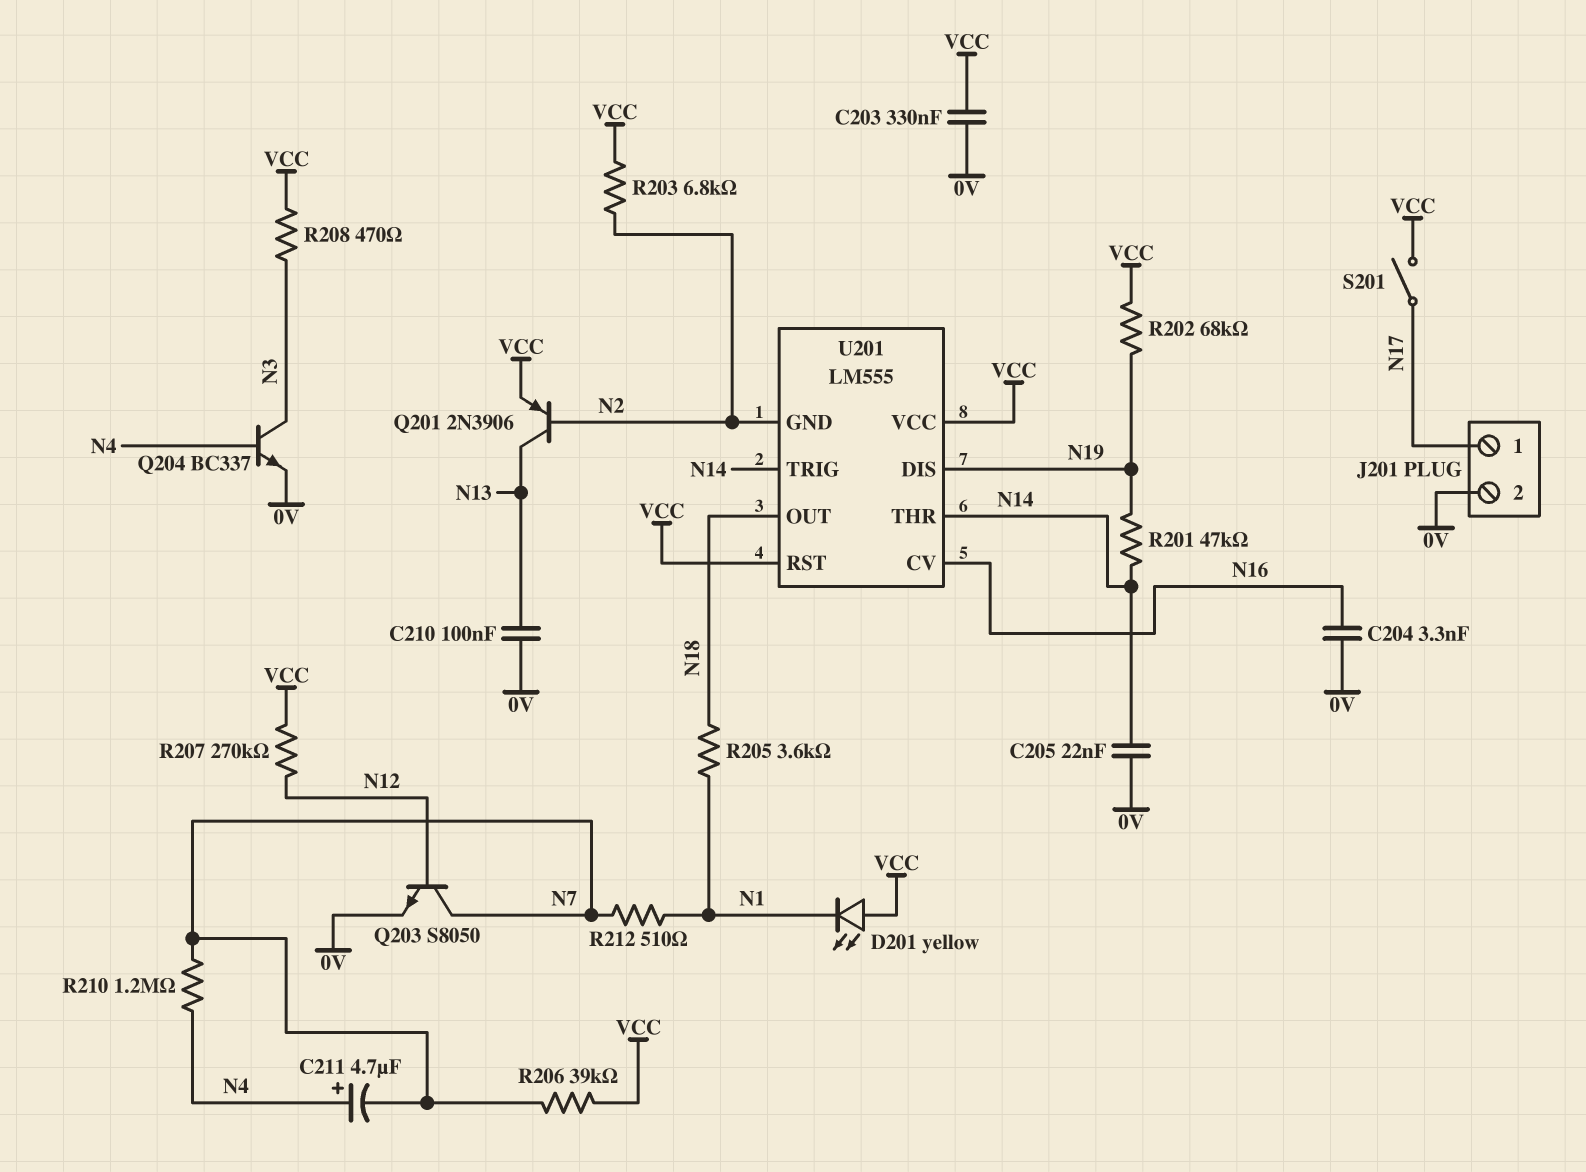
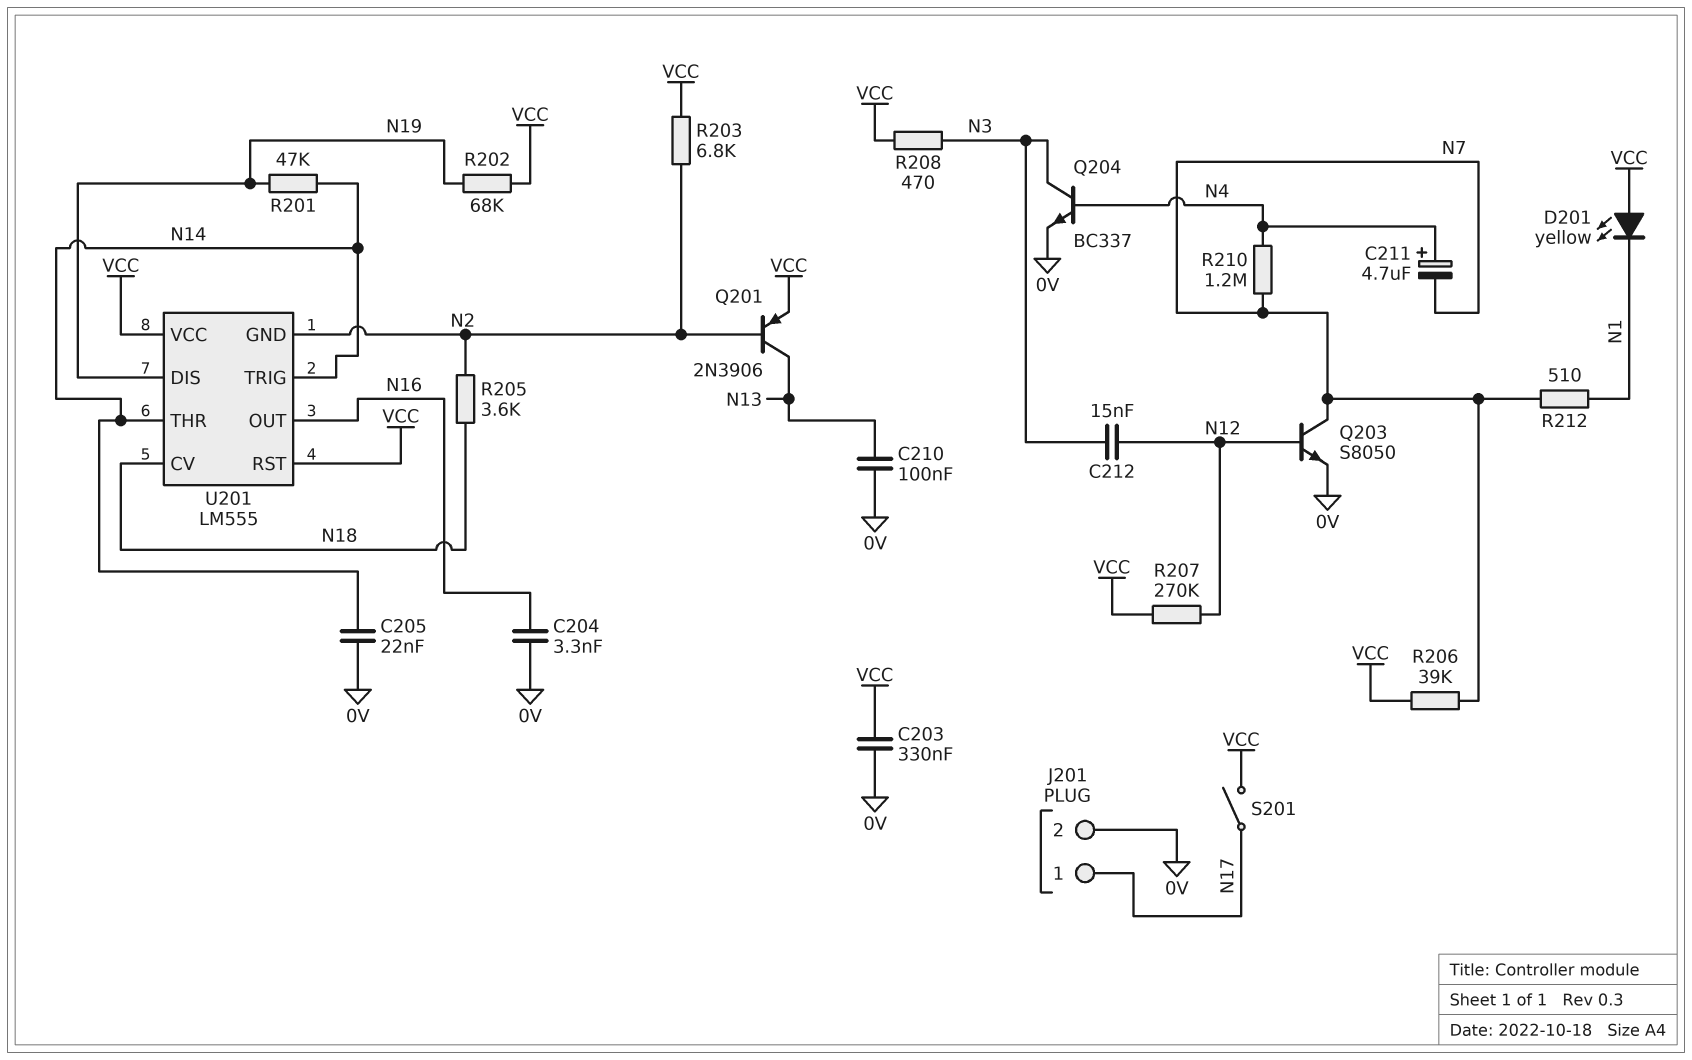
C212: none -> 15nF (N3, N12)
R205: 3.6k (N1, N18) -> 3.6k (N2, N18)
U201 pin CV: N16 -> N18
U201 pin OUT: N18 -> N16

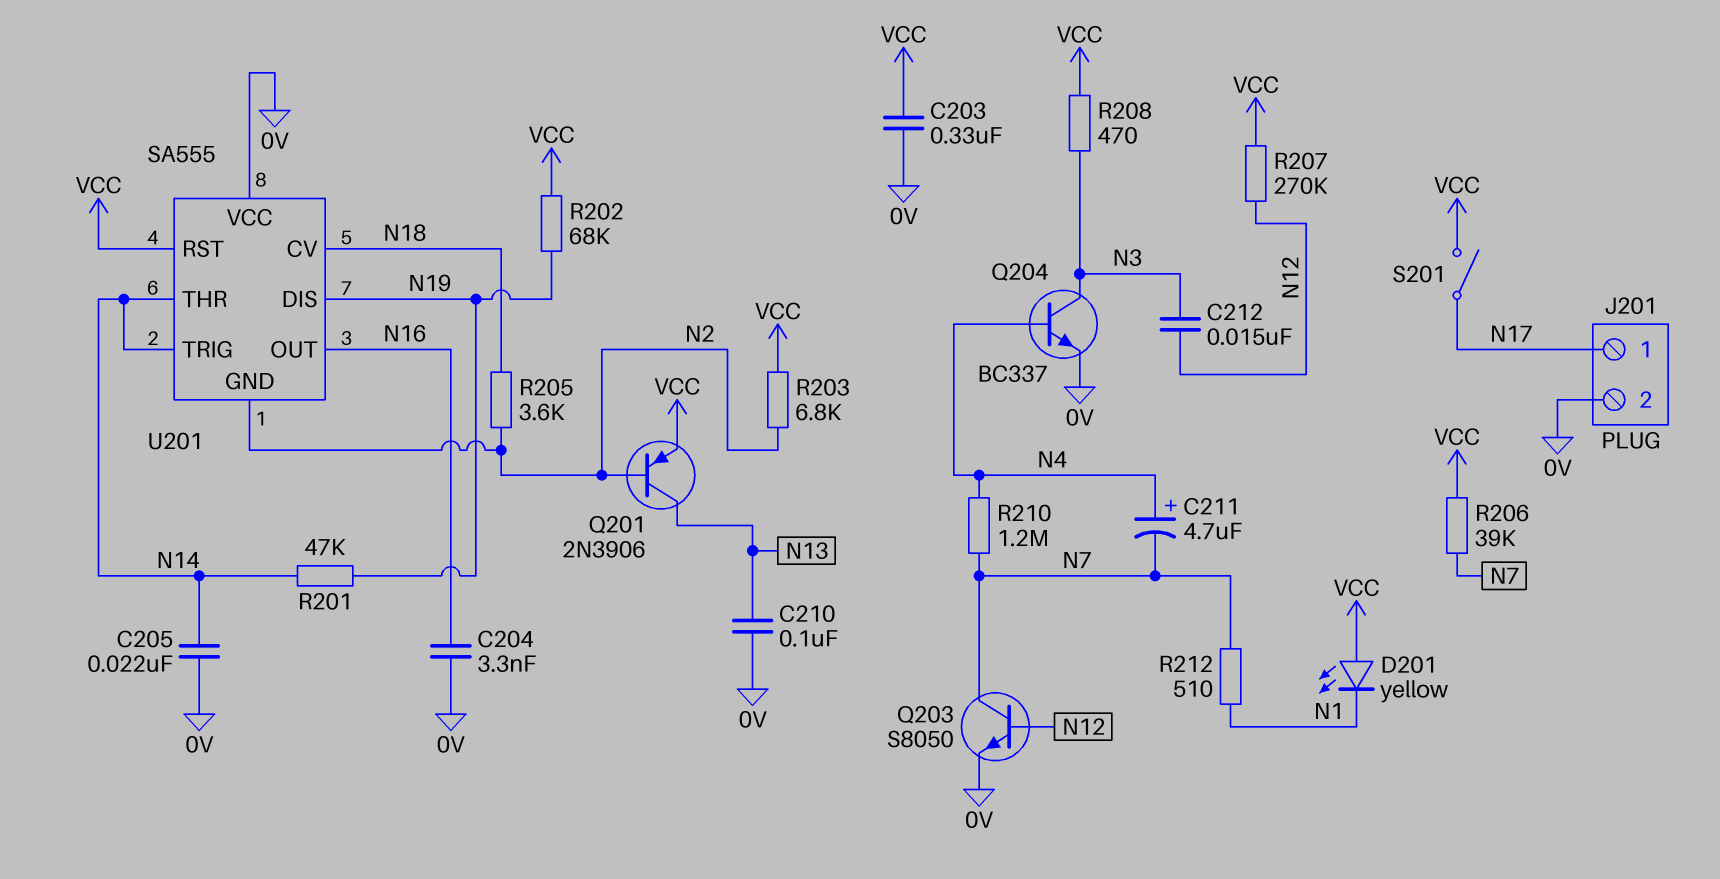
U201: LM555 -> SA555
U201 pin VCC: VCC -> 0V

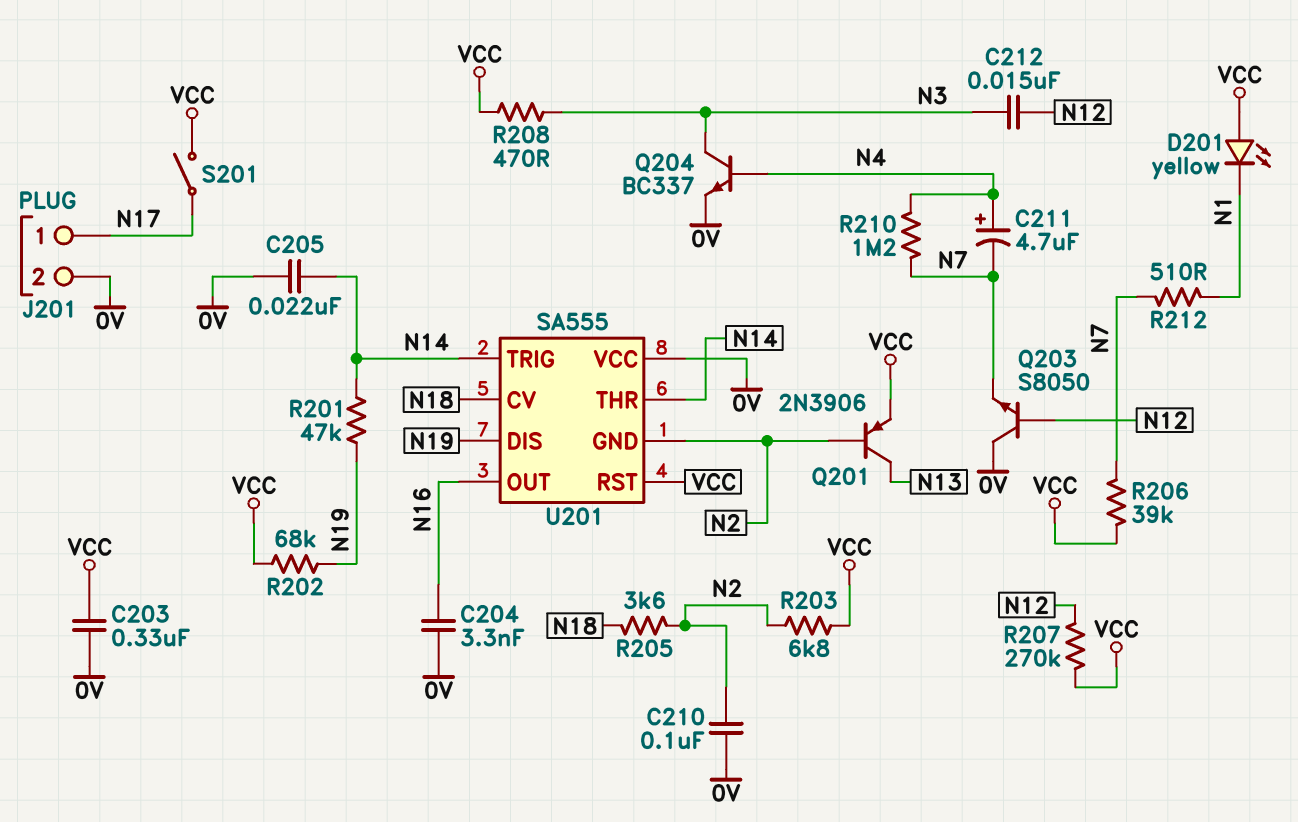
C210: 100nF (0V, N13) -> 100nF (0V, N2)
Q203: NPN S8050 (B N12, C N7, E 0V) -> NPN S8050 (B N12, C 0V, E N7)

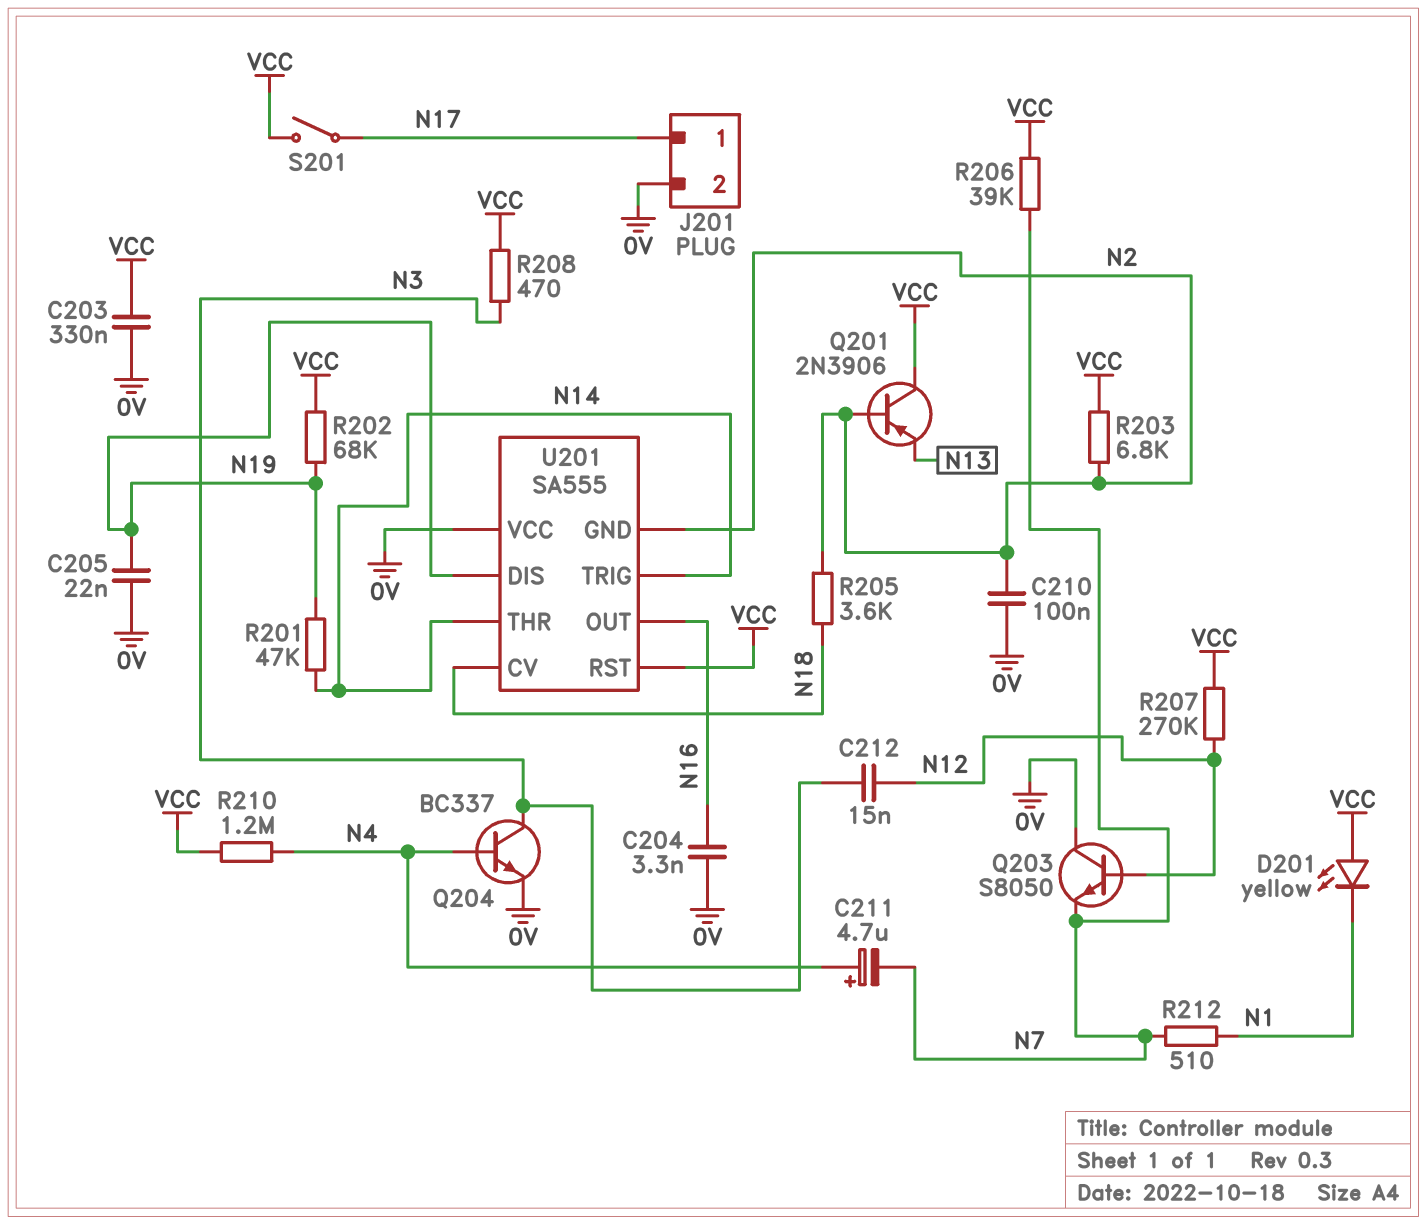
C205: 22nF (0V, N14) -> 22nF (0V, N19)
Q201: PNP 2N3906 (B N2, C N13, E VCC) -> PNP 2N3906 (B N2, C VCC, E N13)
R210: 1.2M (N4, N7) -> 1.2M (N4, VCC)

